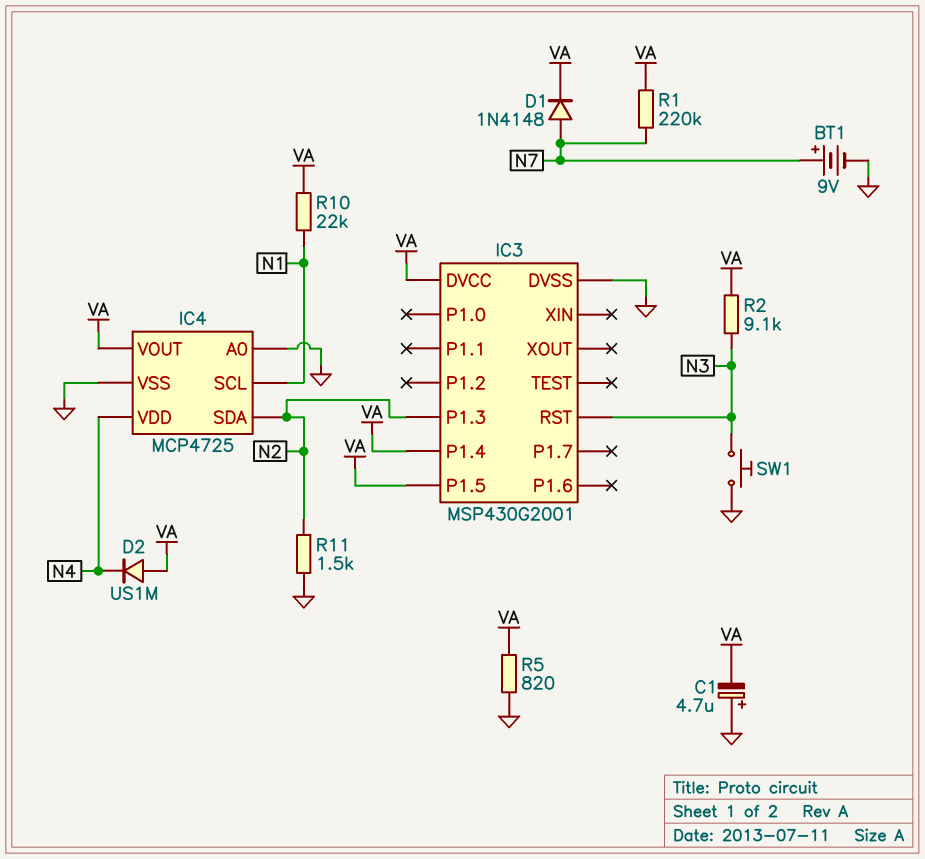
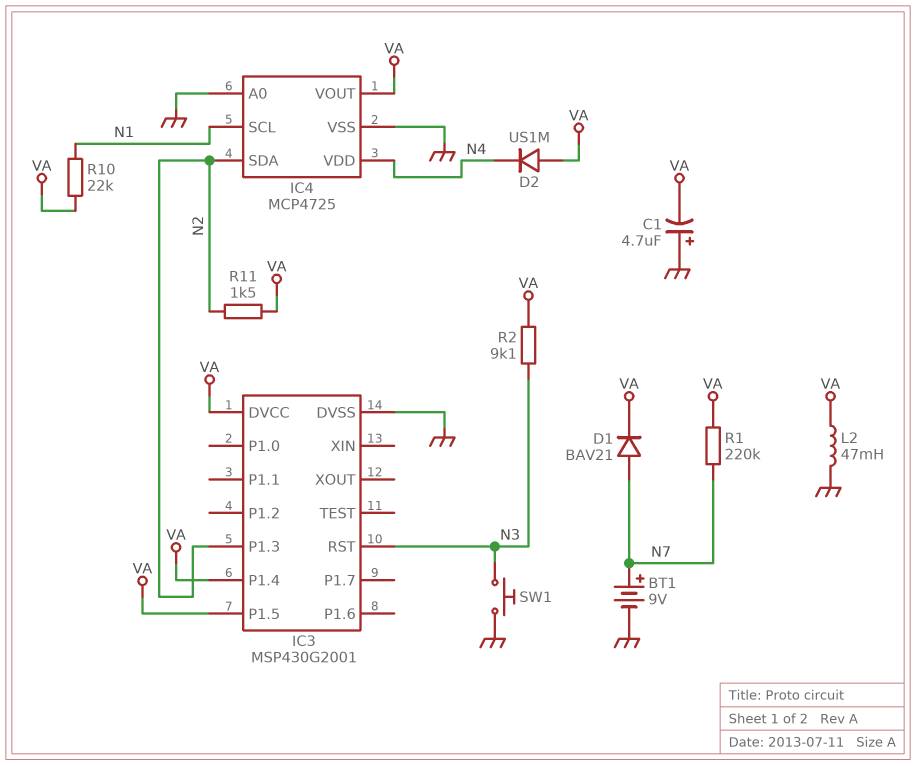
D1: diode 1N4148 (A N7, K VA) -> diode BAV21 (A N7, K VA)
L2: none -> 47mH (GND, VA)
R5: 820 (GND, VA) -> none
R11: 1.5k (GND, N2) -> 1.5k (N2, VA)

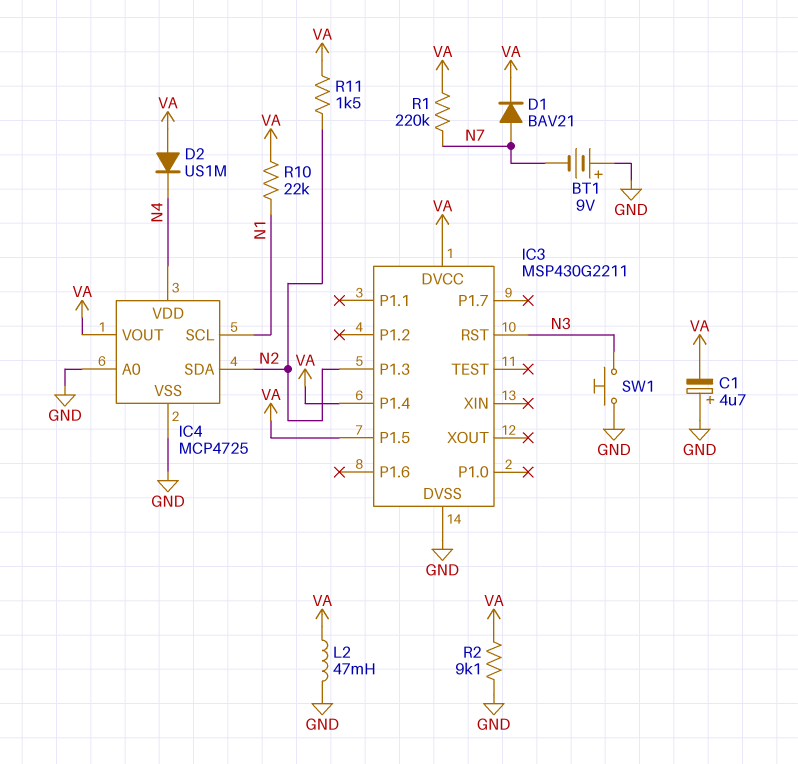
BT1: 9V (plus N7, minus GND) -> 9V (plus GND, minus N7)
IC3: MSP430G2001 -> MSP430G2211
R2: 9.1k (N3, VA) -> 9.1k (GND, VA)

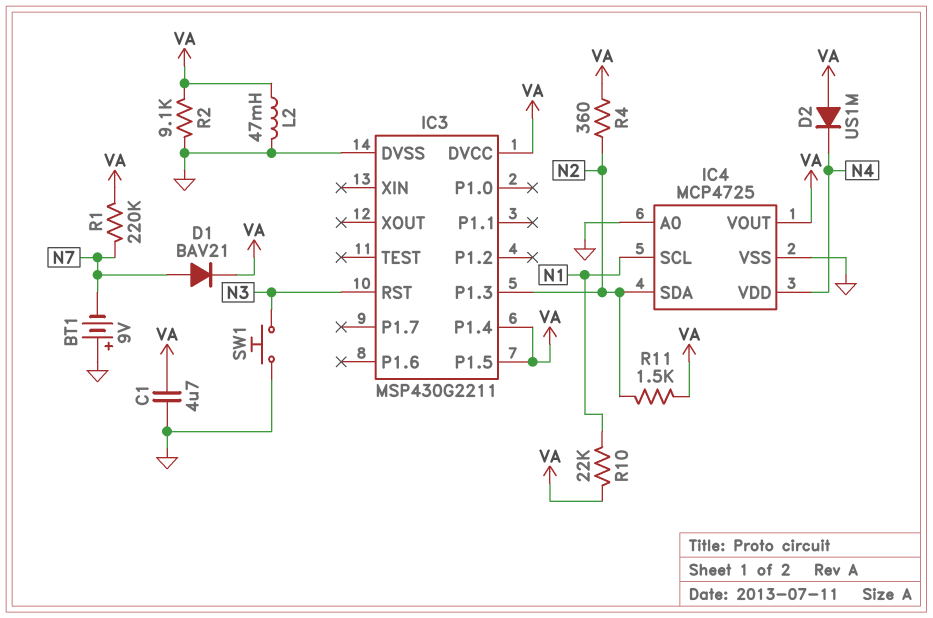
C1: 4.7uF (plus GND, minus VA) -> 4.7uF (GND, VA)
R4: none -> 360 (N2, VA)

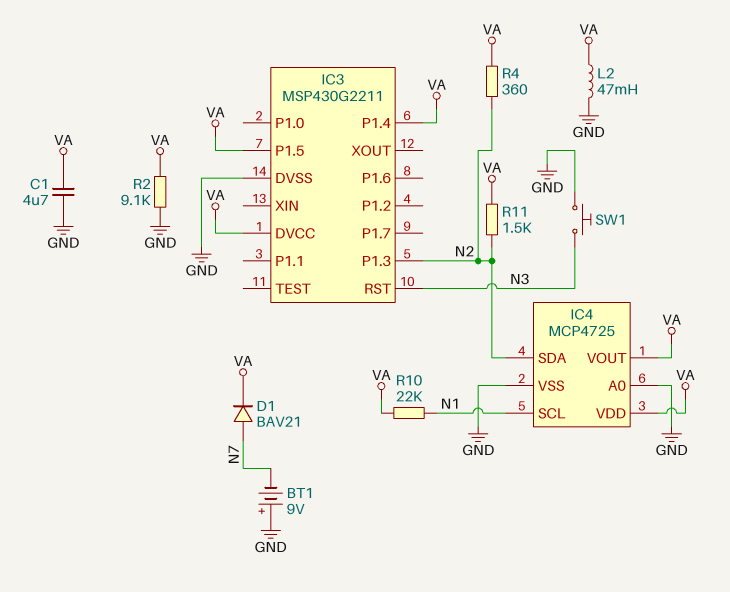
D2: diode US1M (A VA, K N4) -> none
IC4 pin VDD: N4 -> VA
R1: 220k (N7, VA) -> none

